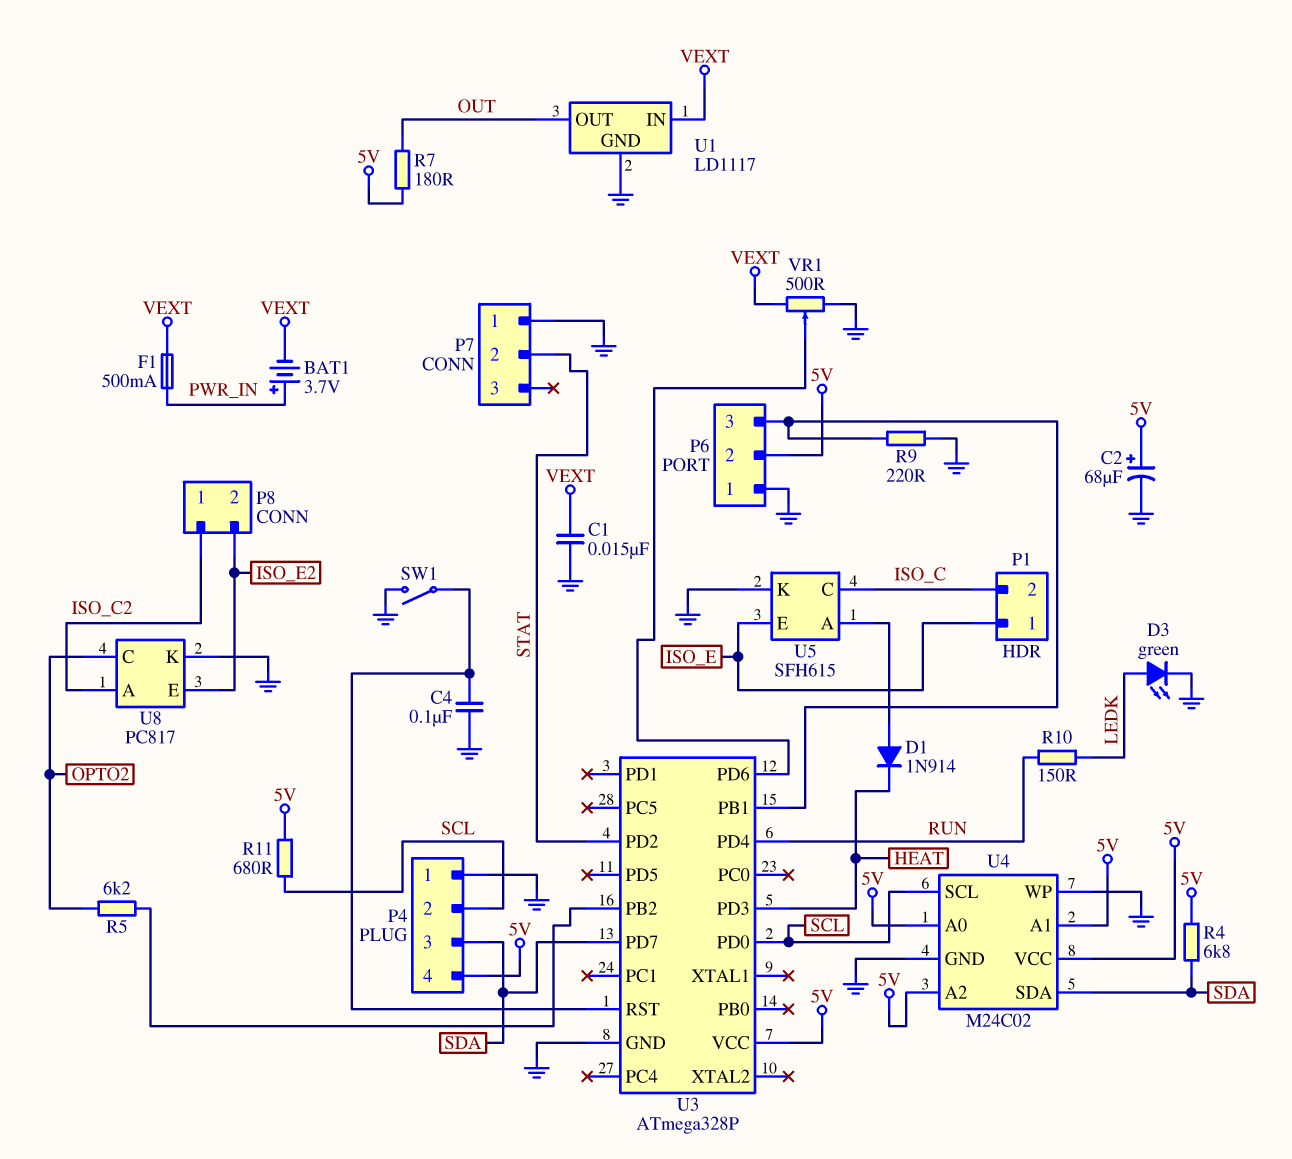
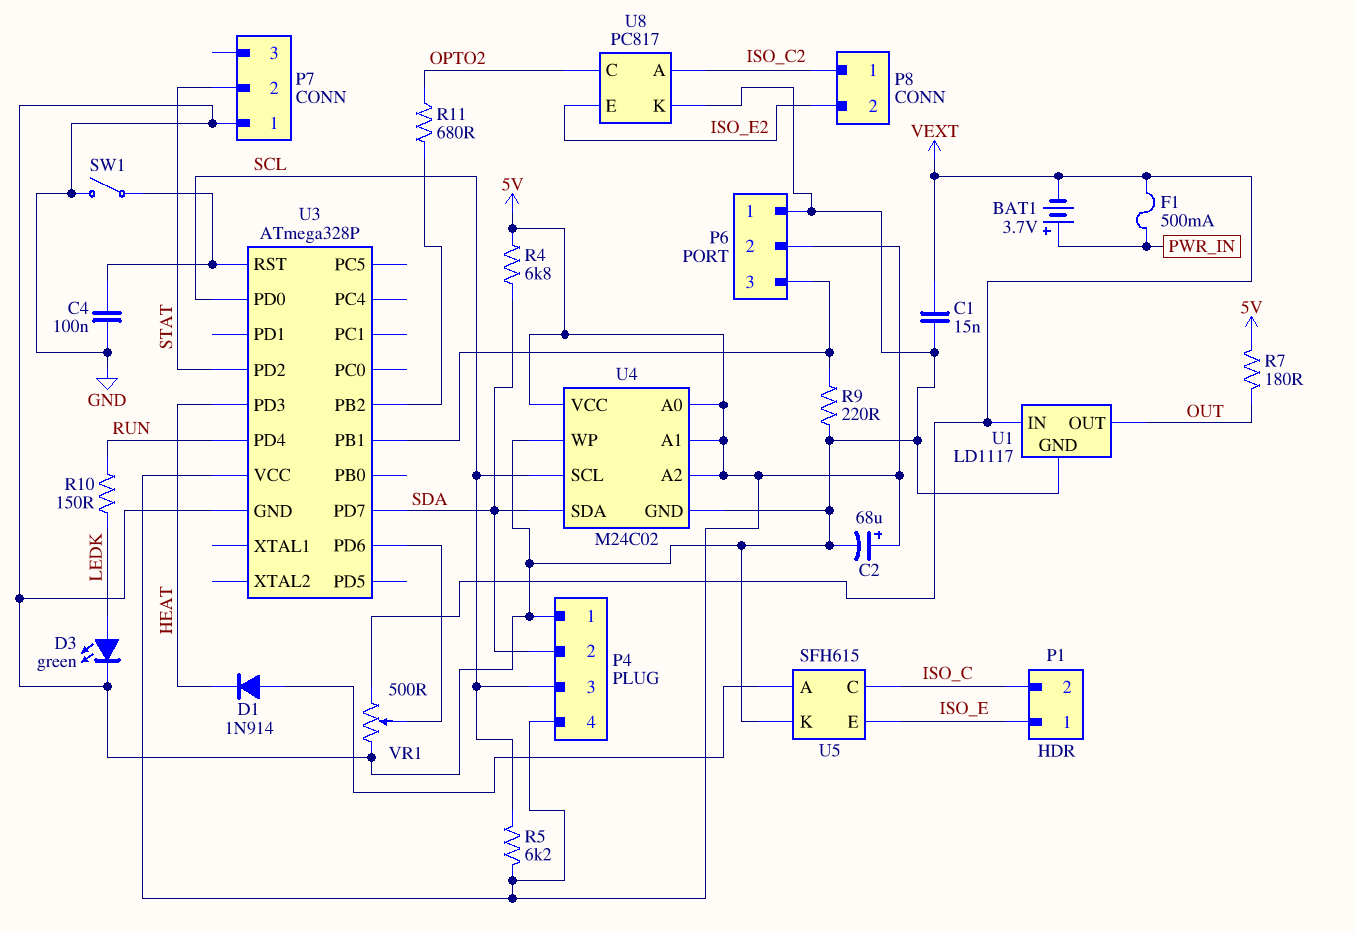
P4 pin 2: SCL -> SDA
P4 pin 3: SDA -> SCL
R5: 6.2k (OPTO2, U3/PB2) -> 6.2k (5V, SCL)
R11: 680 (5V, SCL) -> 680 (OPTO2, U3/PB2)

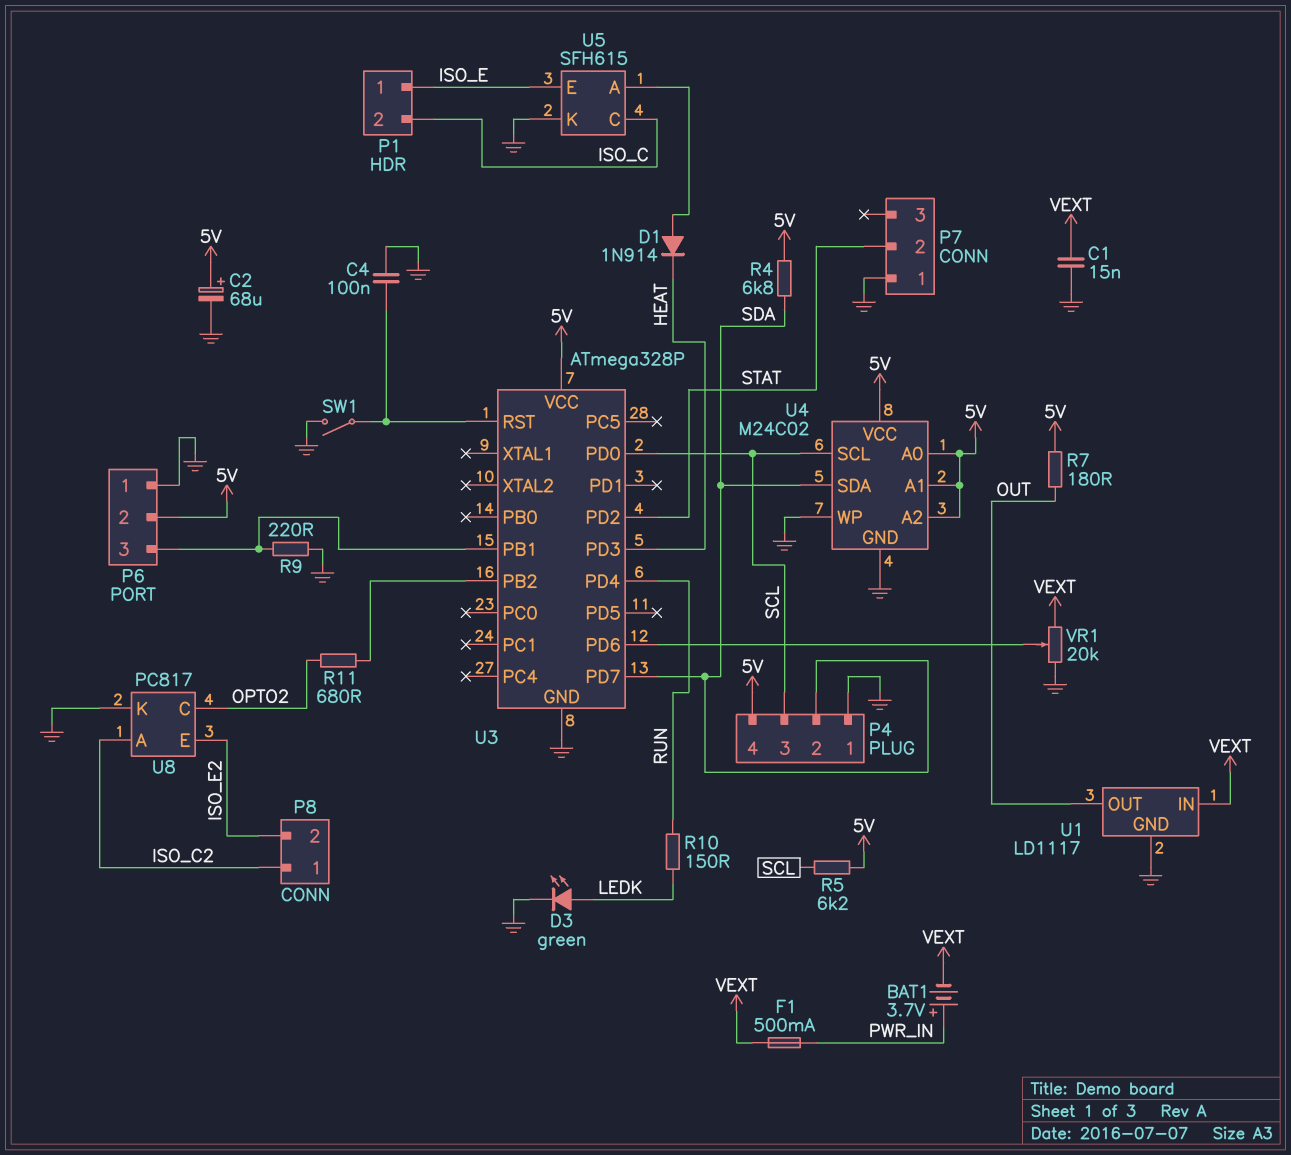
VR1: 500 (GND, VEXT, wiper U3/PD6) -> 20k (GND, VEXT, wiper U3/PD6)

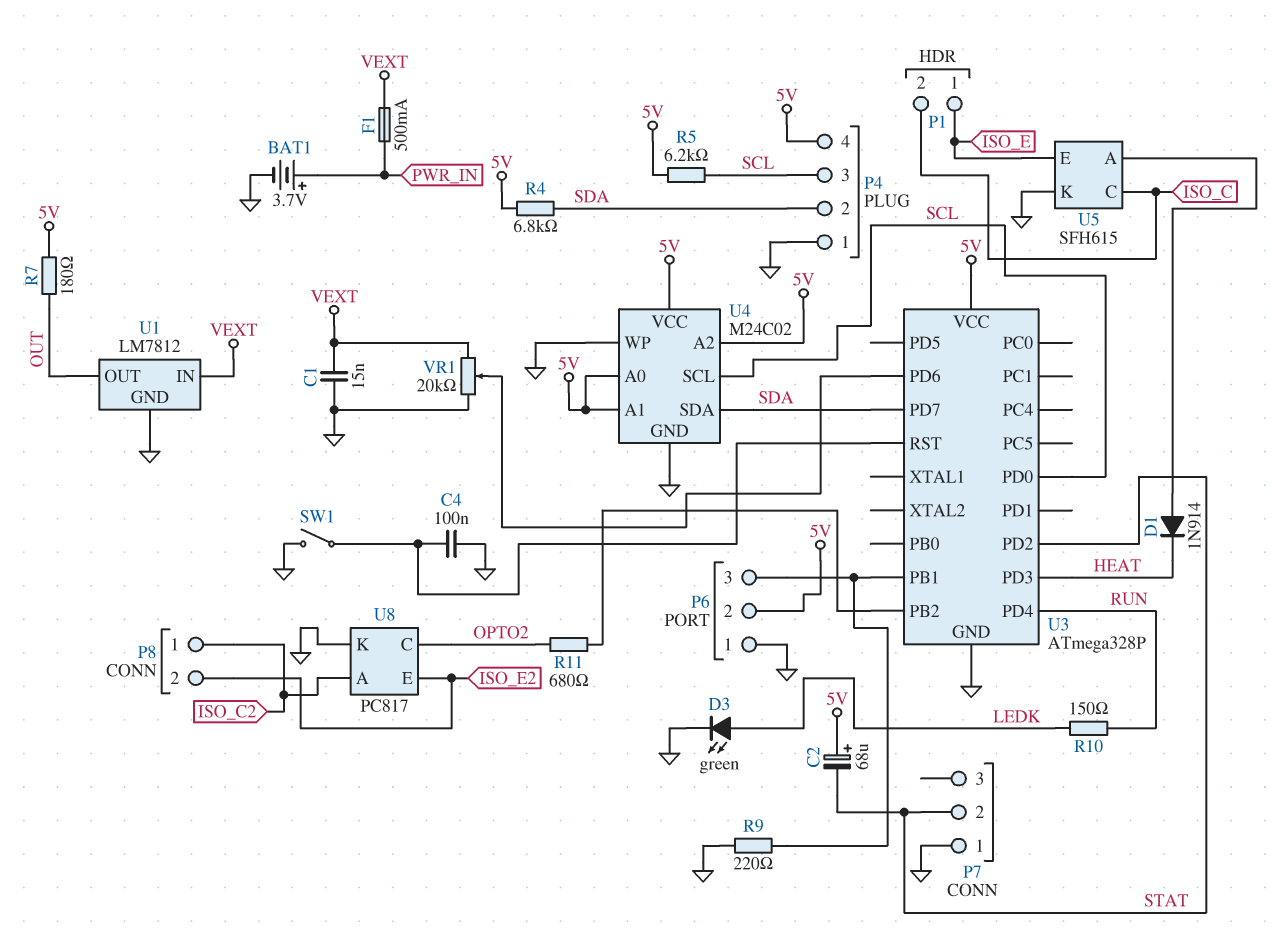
BAT1: 3.7V (plus PWR_IN, minus VEXT) -> 3.7V (plus PWR_IN, minus GND)
C2: 68uF (plus 5V, minus GND) -> 68uF (plus 5V, minus STAT)
U1: LD1117 -> LM7812

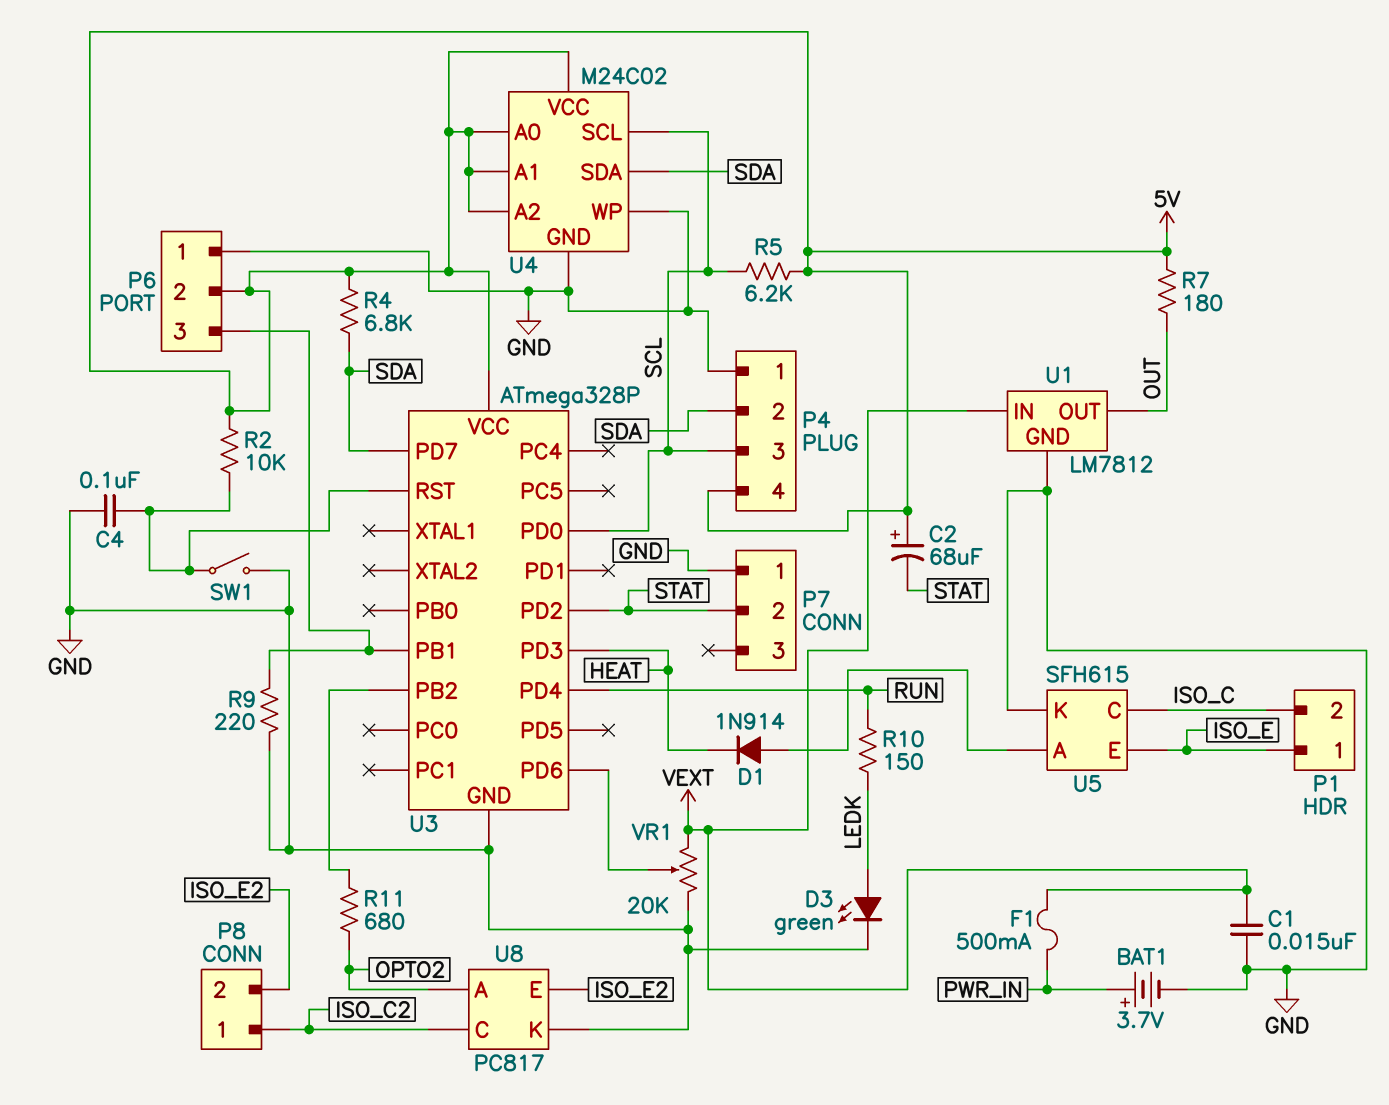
R2: none -> 10k (5V, U3/RST)
U8 pin A: ISO_C2 -> OPTO2
U8 pin C: OPTO2 -> ISO_C2

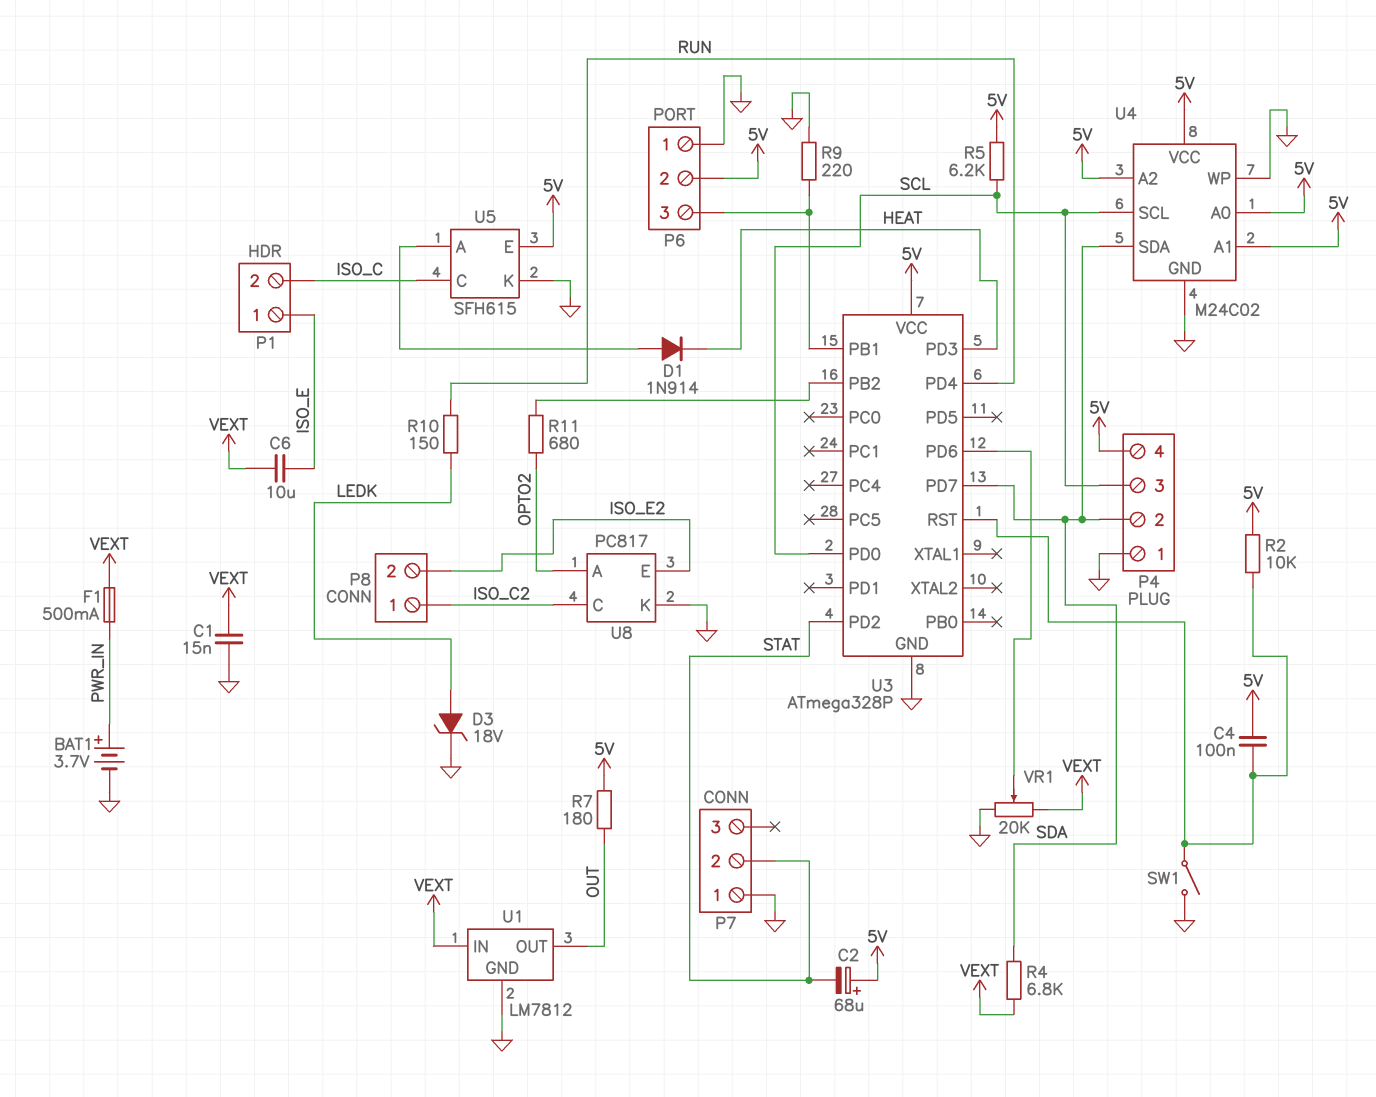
C4: 100nF (GND, U3/RST) -> 100nF (5V, U3/RST)
C6: none -> 10uF (ISO_E, VEXT)
D3: LED green (A LEDK, K GND) -> zener 18V (A LEDK, K GND)
R4: 6.8k (5V, SDA) -> 6.8k (SDA, VEXT)
U5 pin E: ISO_E -> 5V

